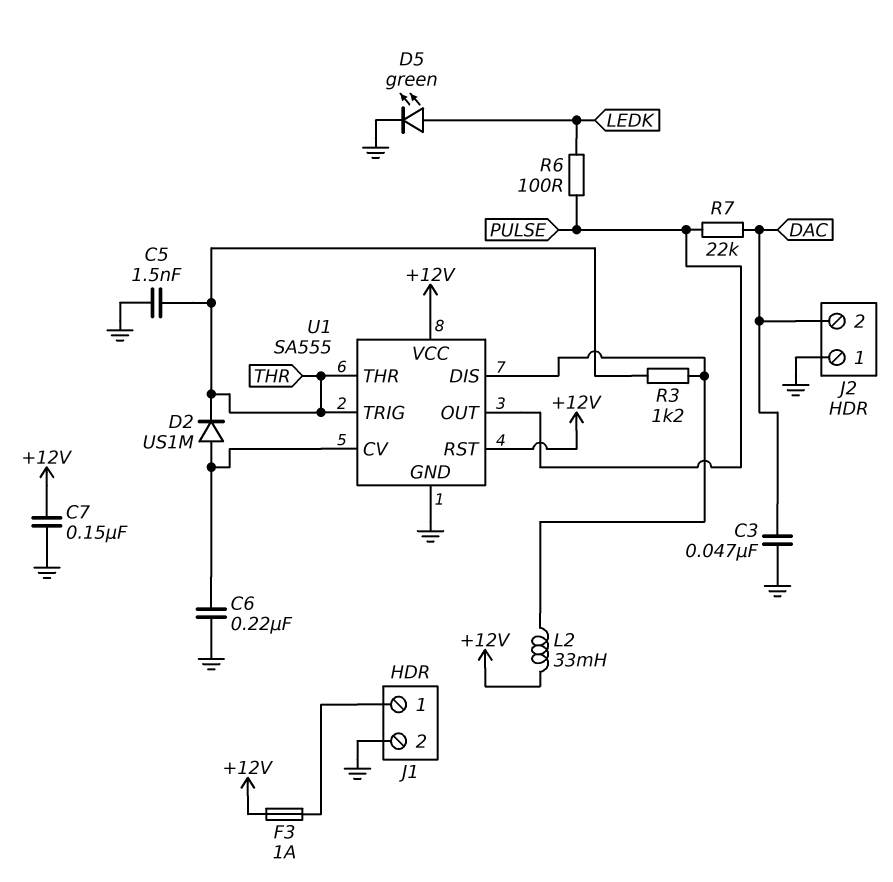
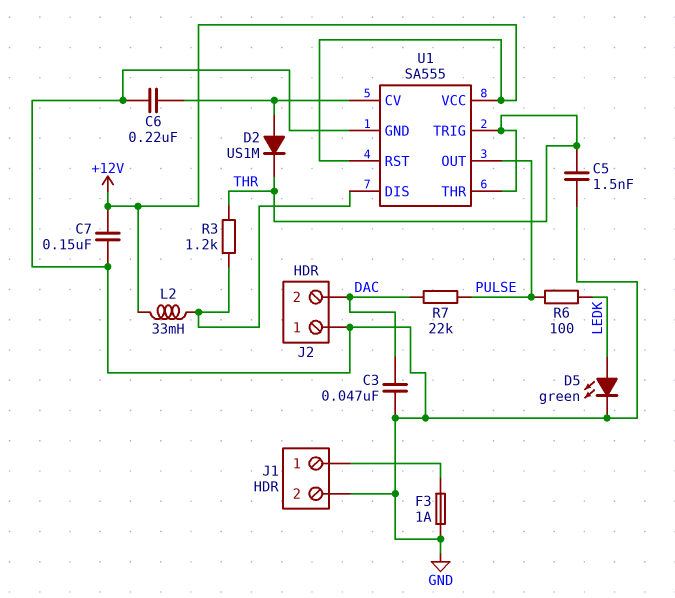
F3: 1A (+12V, J1/1) -> 1A (GND, J1/1)

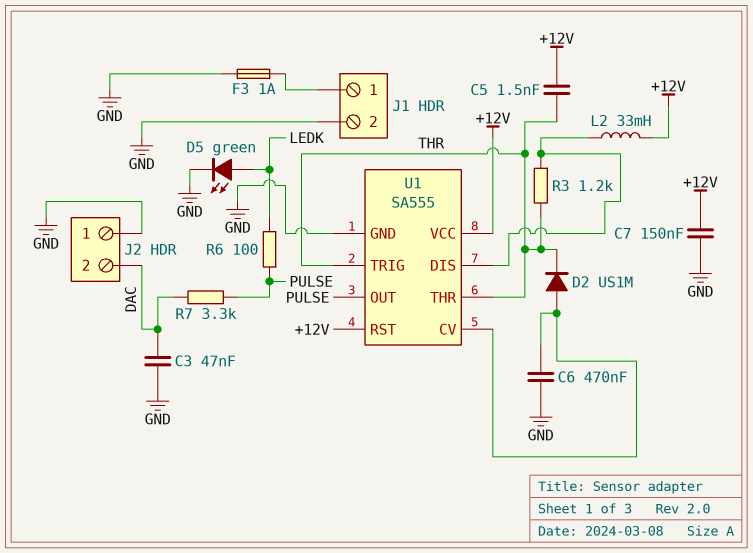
C5: 1.5nF (GND, THR) -> 1.5nF (+12V, THR)
C6: 220nF (GND, U1/CV) -> 470nF (GND, U1/CV)
R7: 22k (DAC, PULSE) -> 3.3k (DAC, PULSE)

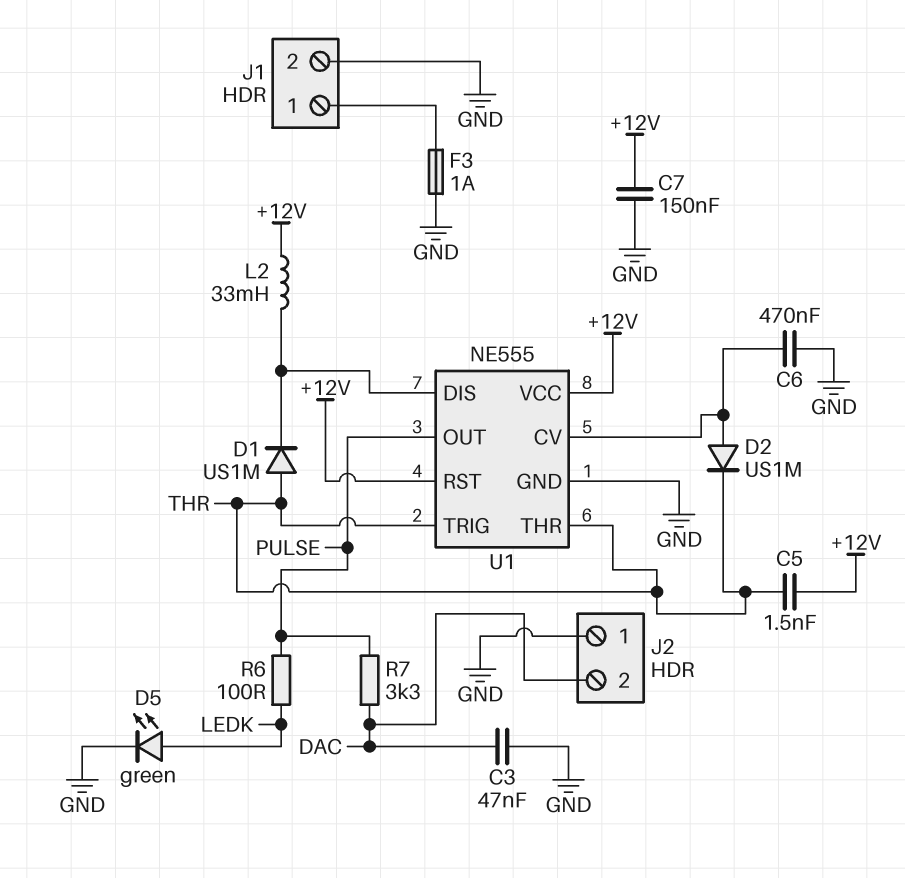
D1: none -> diode US1M (A THR, K U1/DIS)
R3: 1.2k (THR, U1/DIS) -> none
U1: SA555 -> NE555

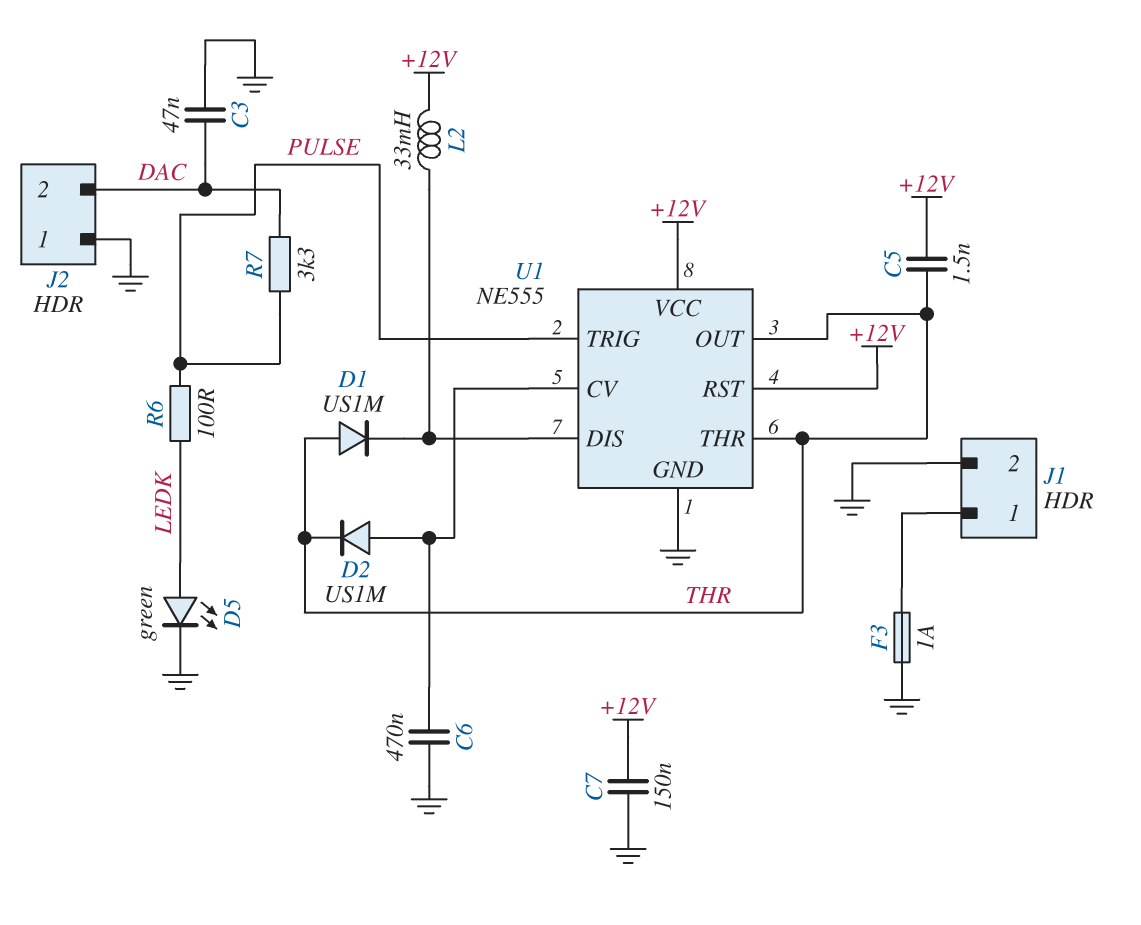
U1 pin OUT: PULSE -> THR
U1 pin TRIG: THR -> PULSE

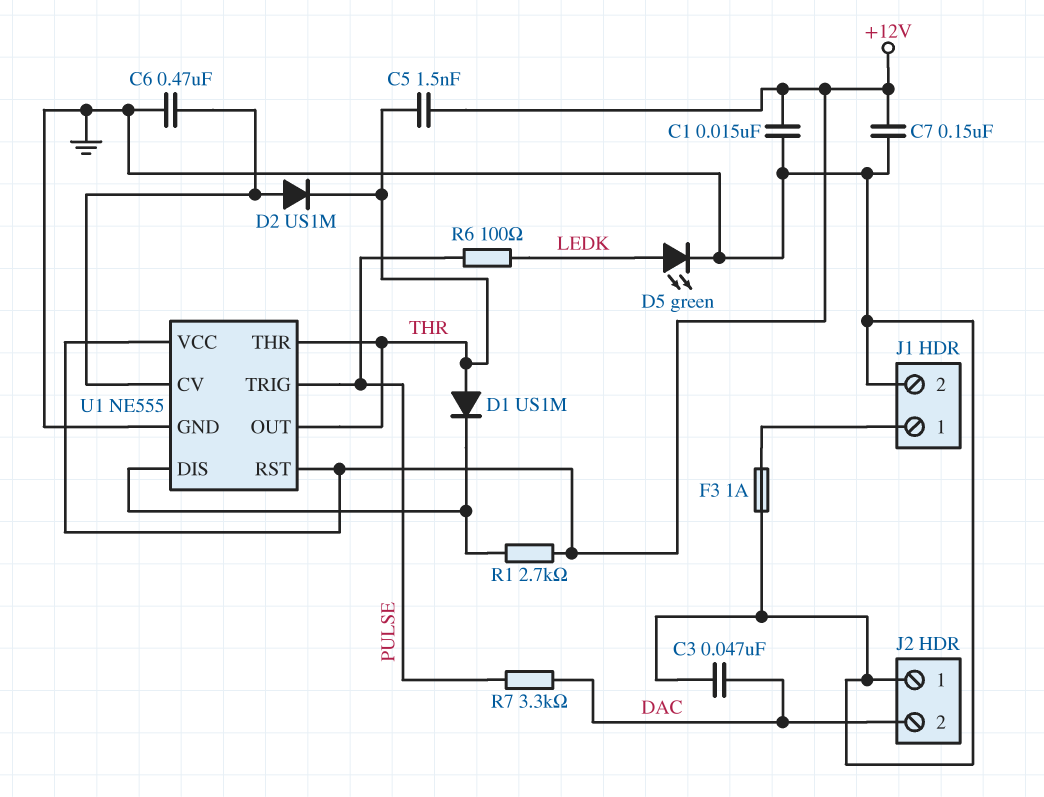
C1: none -> 15nF (+12V, GND)
L2: 33mH (+12V, U1/DIS) -> none
R1: none -> 2.7k (+12V, U1/DIS)

